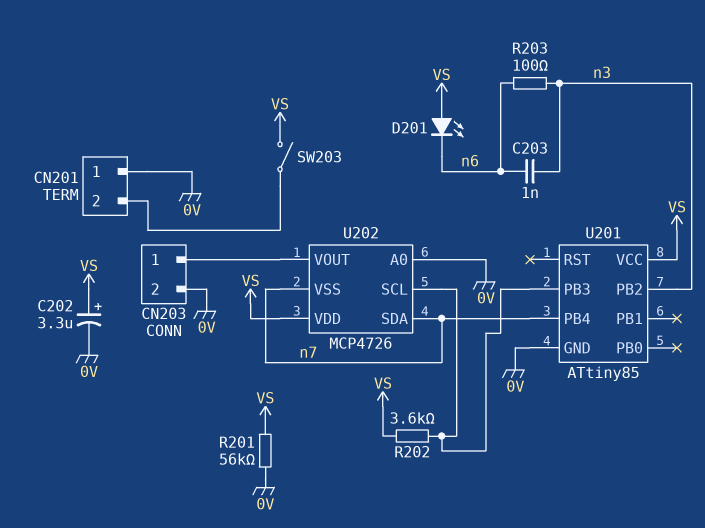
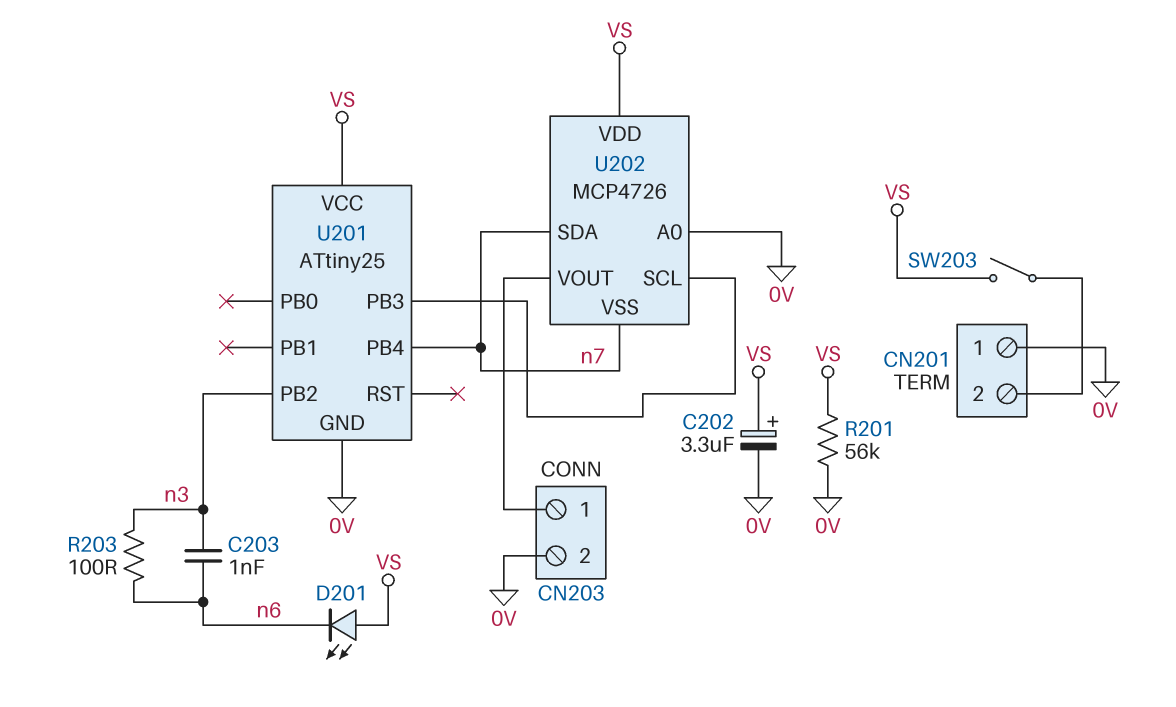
R202: 3.6k (U201/PB3, VS) -> none
U201: ATtiny85 -> ATtiny25

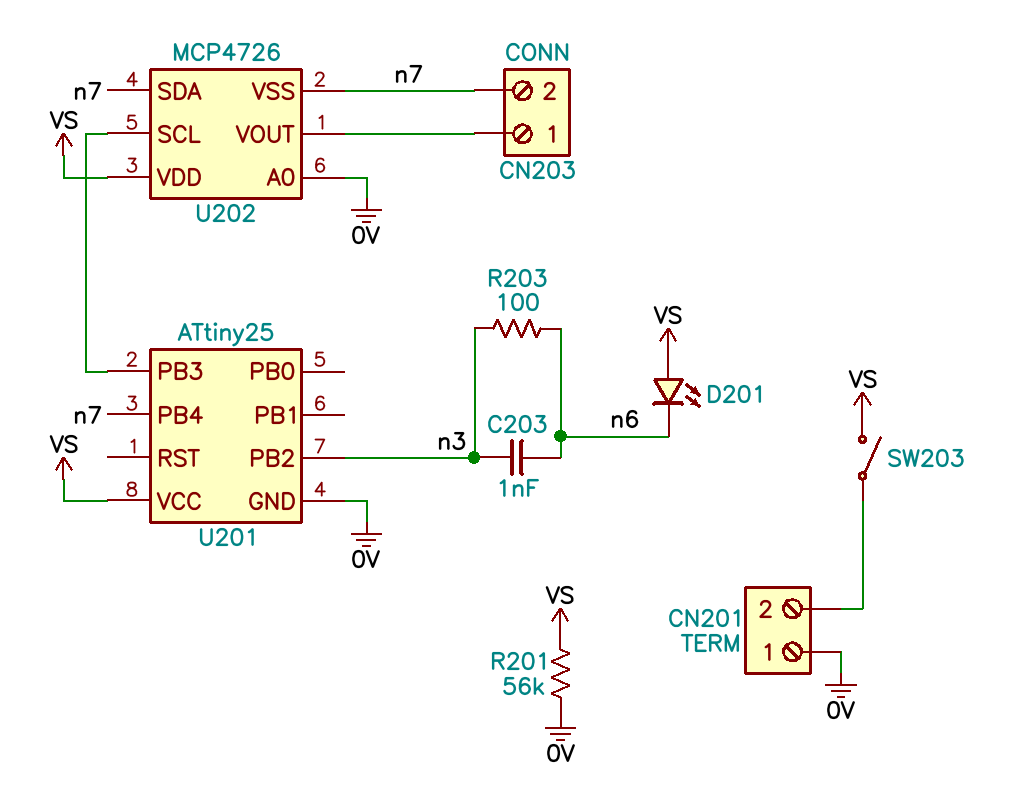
C202: 3.3uF (plus VS, minus 0V) -> none
CN203 pin 2: 0V -> n7

